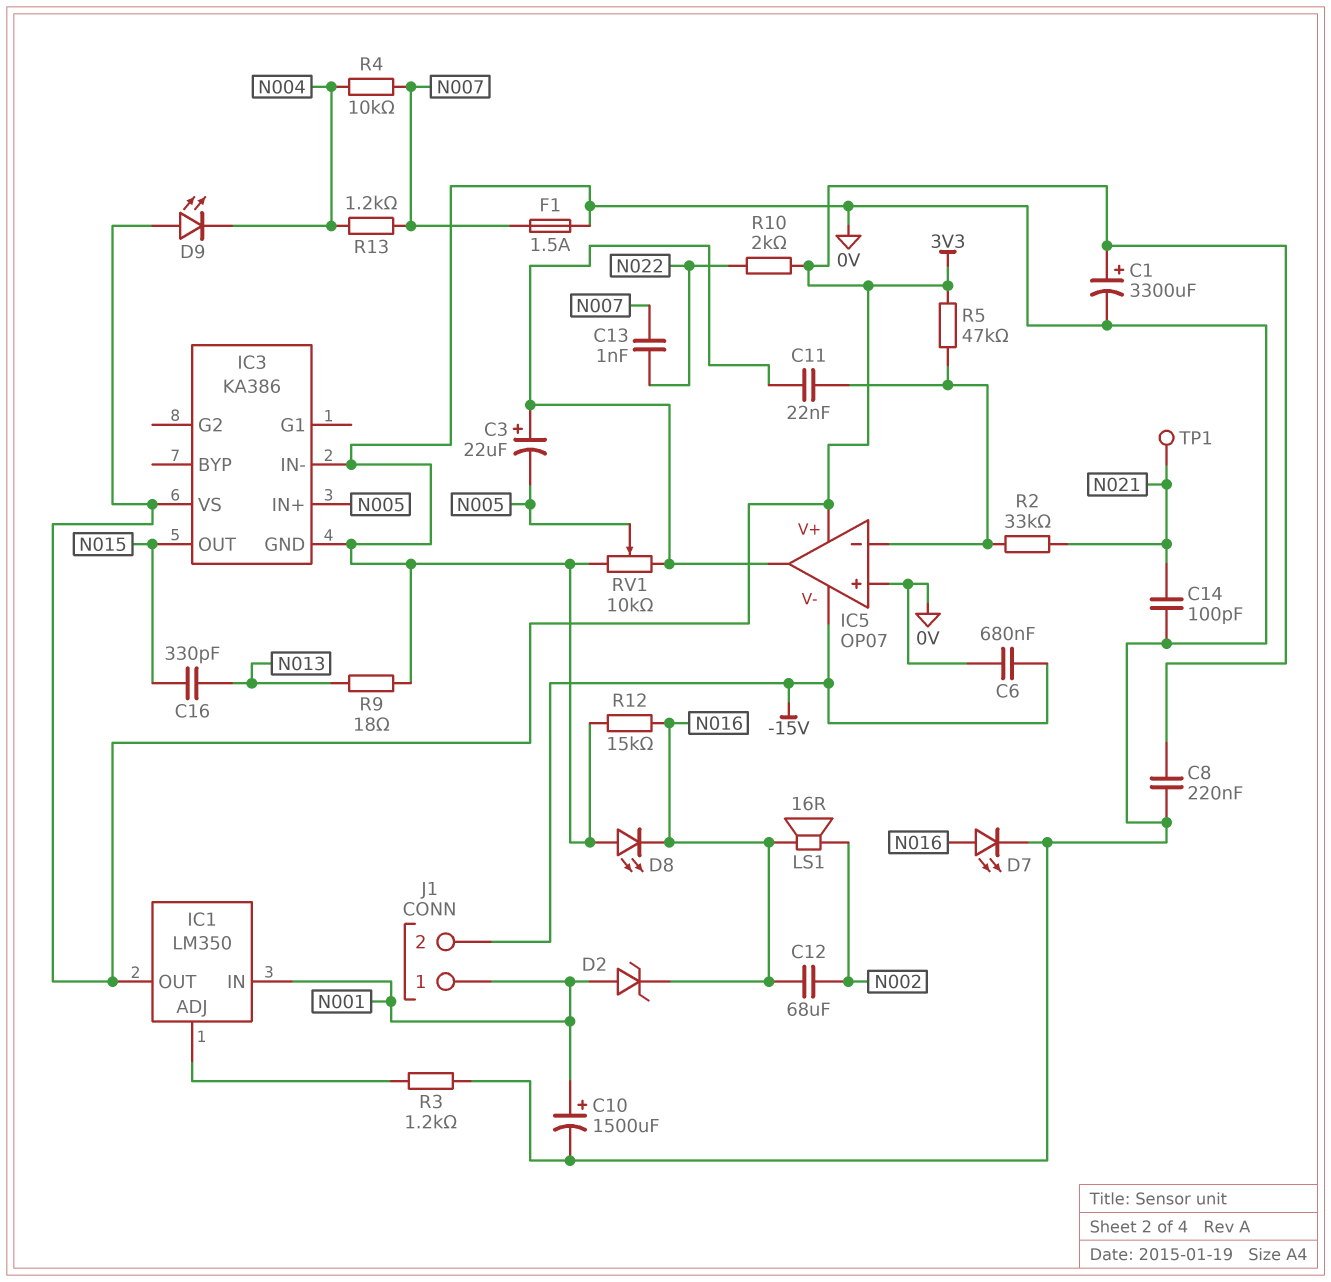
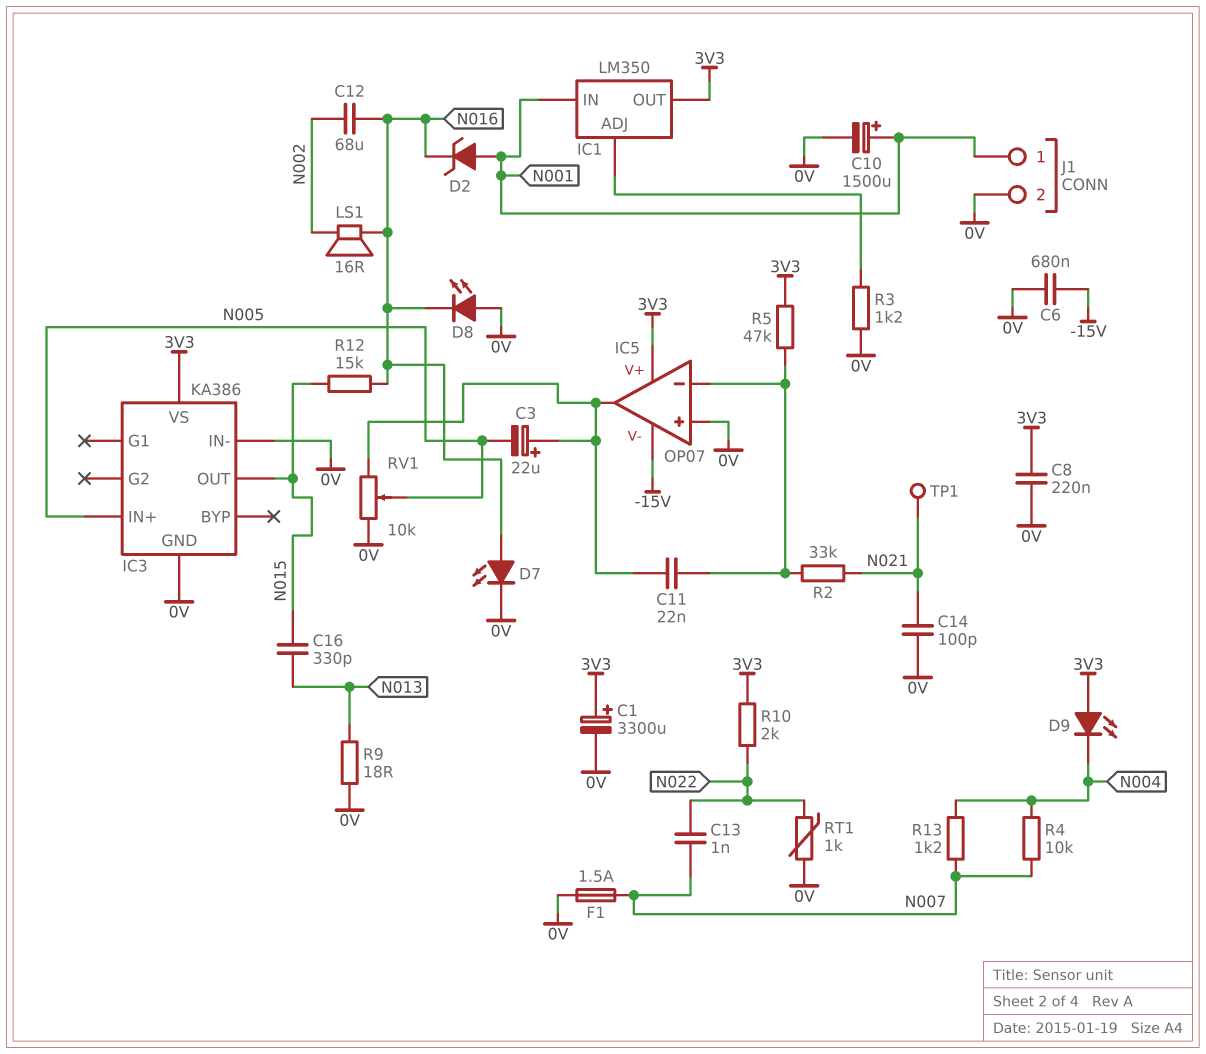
J1 pin 2: -15V -> 0V
R12: 15k (0V, N016) -> 15k (N015, N016)
RT1: none -> 1k (0V, N022)

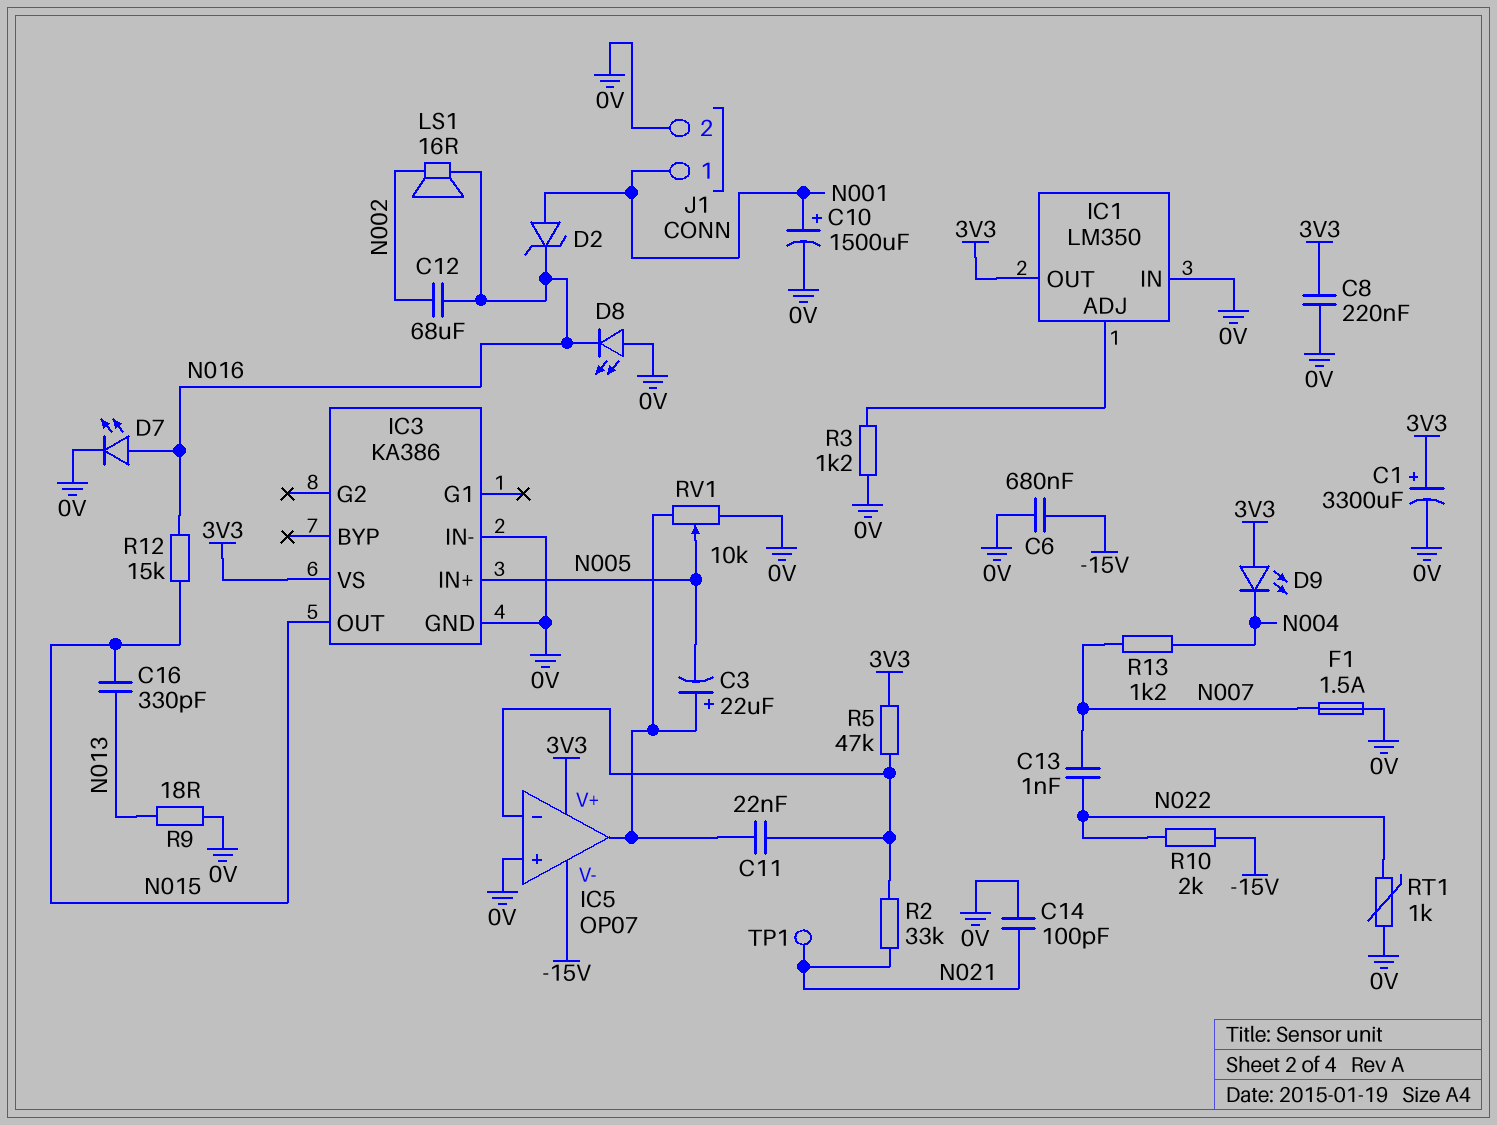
IC1 pin IN: N001 -> 0V
R4: 10k (N004, N007) -> none
R10: 2k (3V3, N022) -> 2k (-15V, N022)

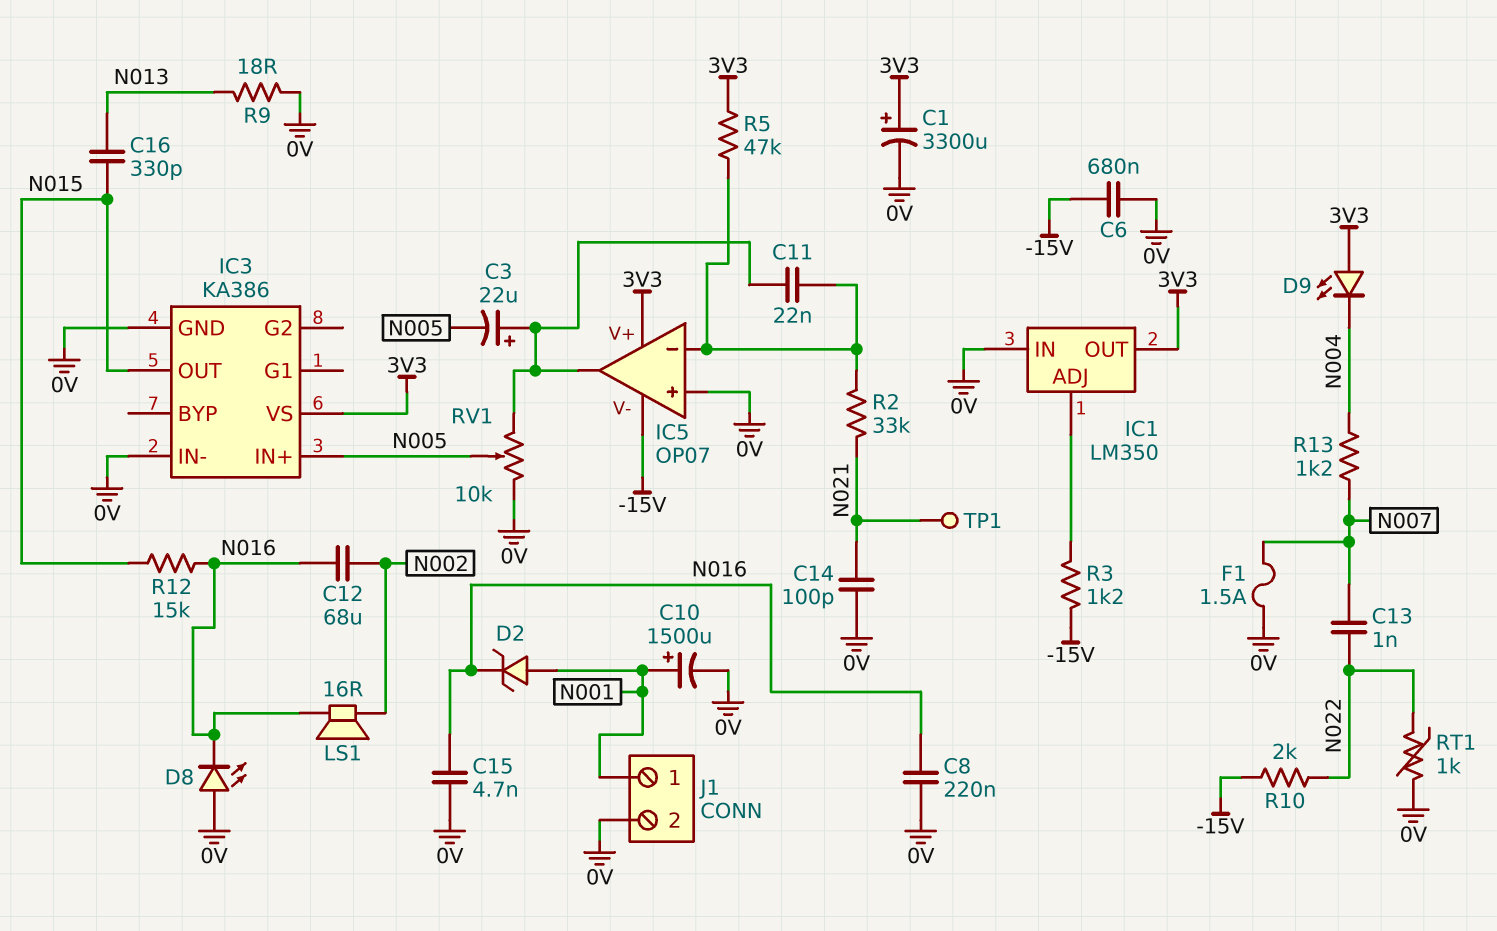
C8: 220nF (0V, 3V3) -> 220nF (0V, N016)
C15: none -> 4.7nF (0V, N016)
D7: LED (A N016, K 0V) -> none
R3: 1.2k (0V, IC1/ADJ) -> 1.2k (-15V, IC1/ADJ)

